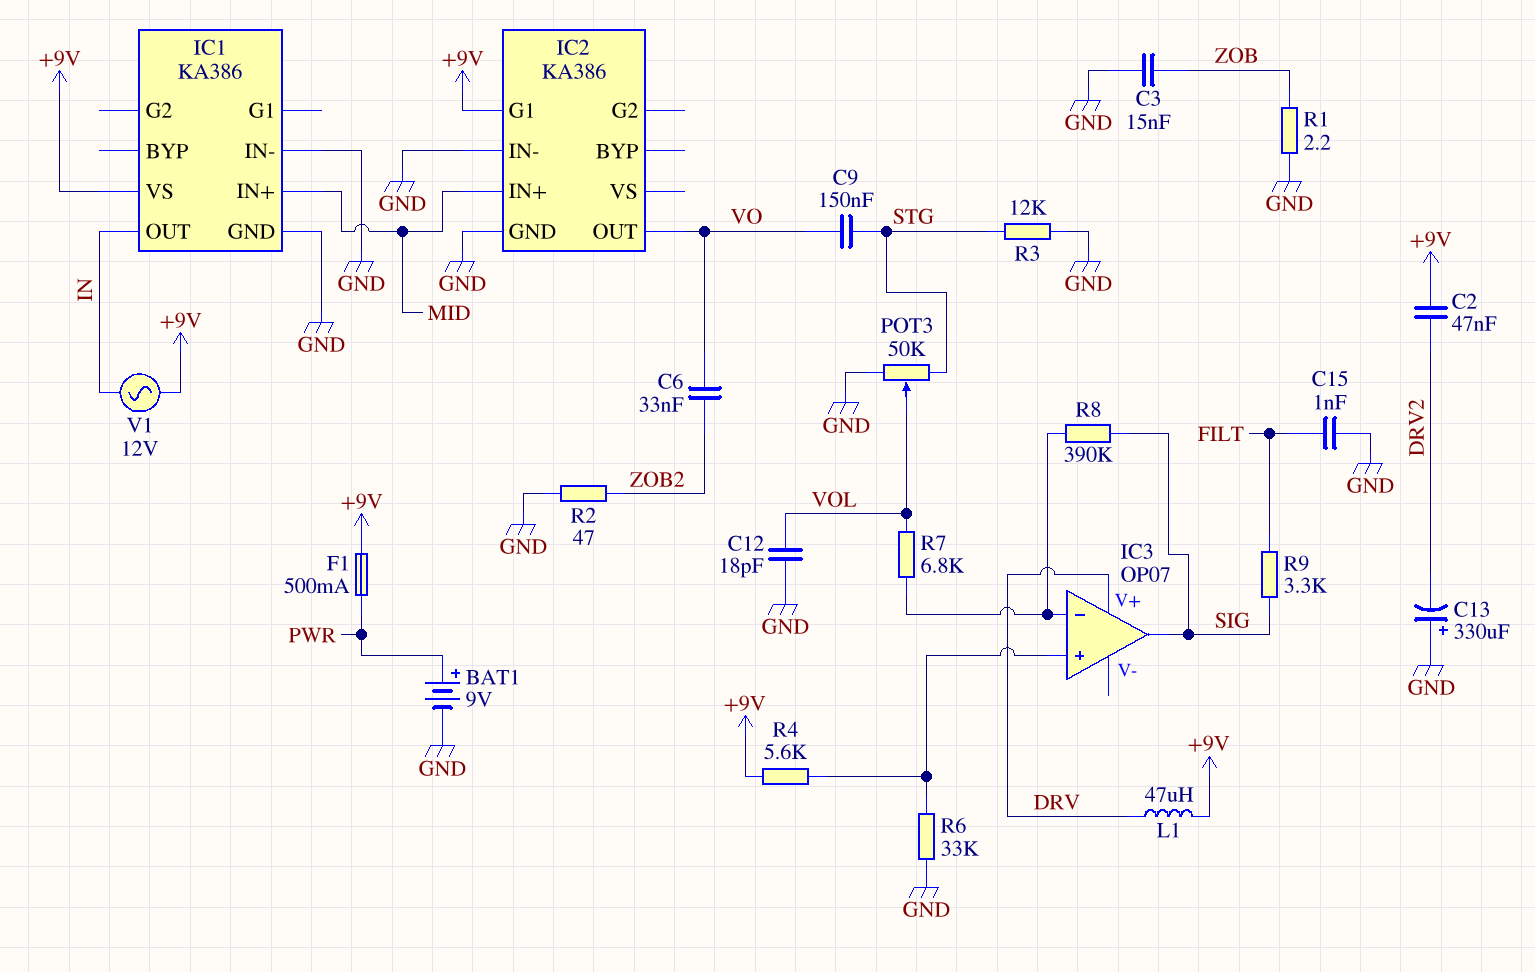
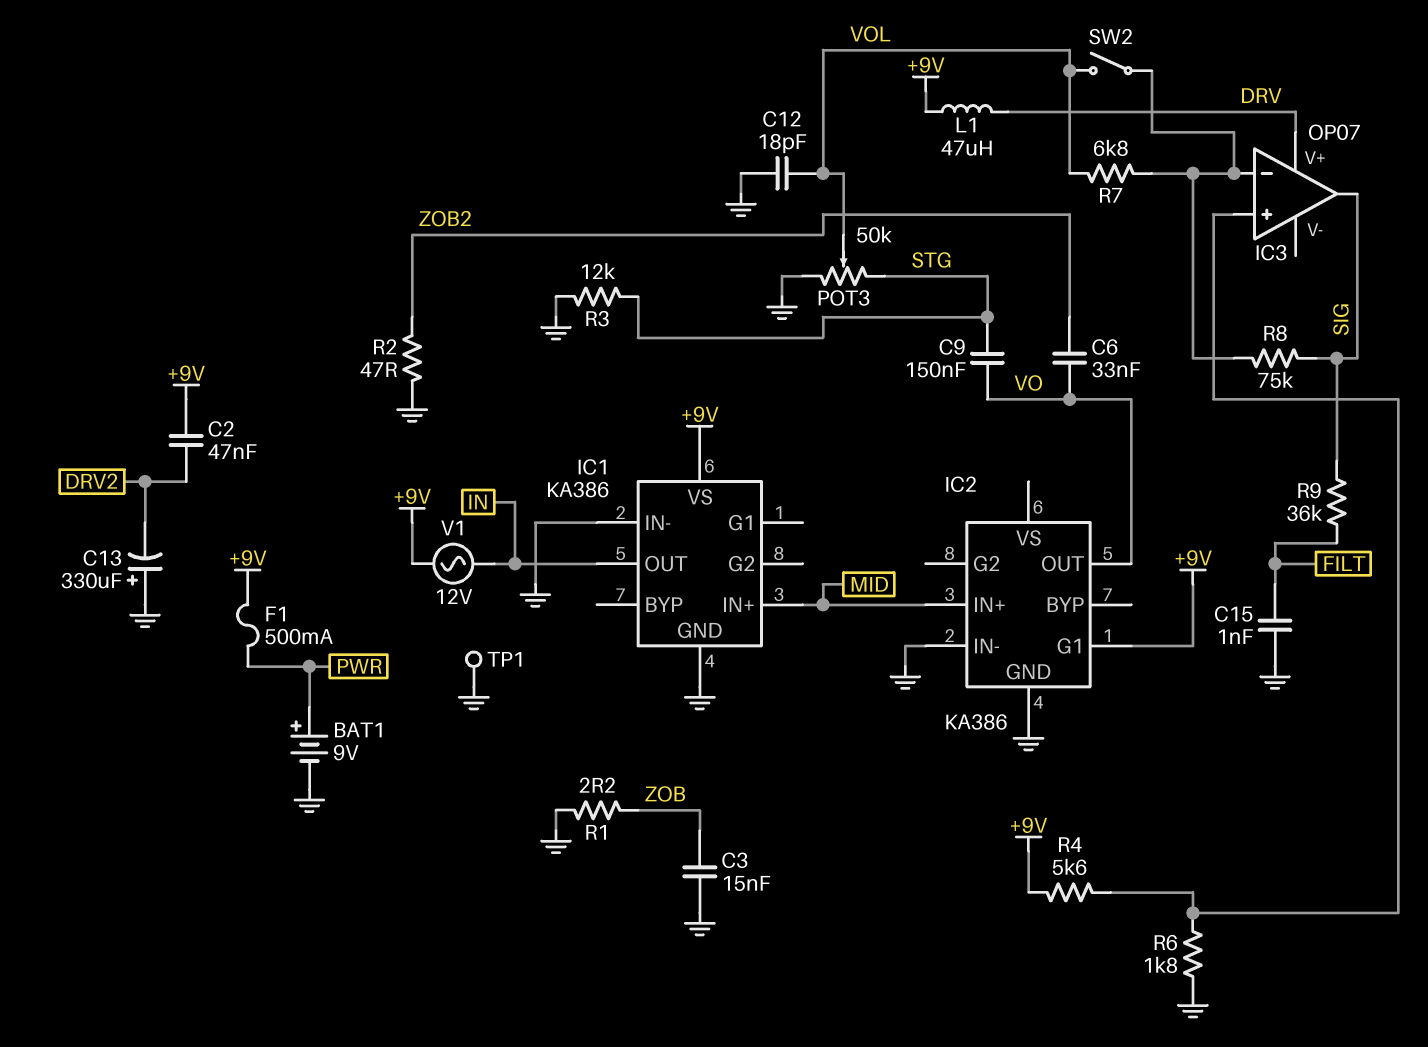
R6: 33k (GND, IC3/in+) -> 1.8k (GND, IC3/in+)
R8: 390k (IC3/in-, SIG) -> 75k (IC3/in-, SIG)
R9: 3.3k (FILT, SIG) -> 36k (FILT, SIG)
SW2: none -> switch (IC3/in-, VOL)
TP1: none -> test point (GND)

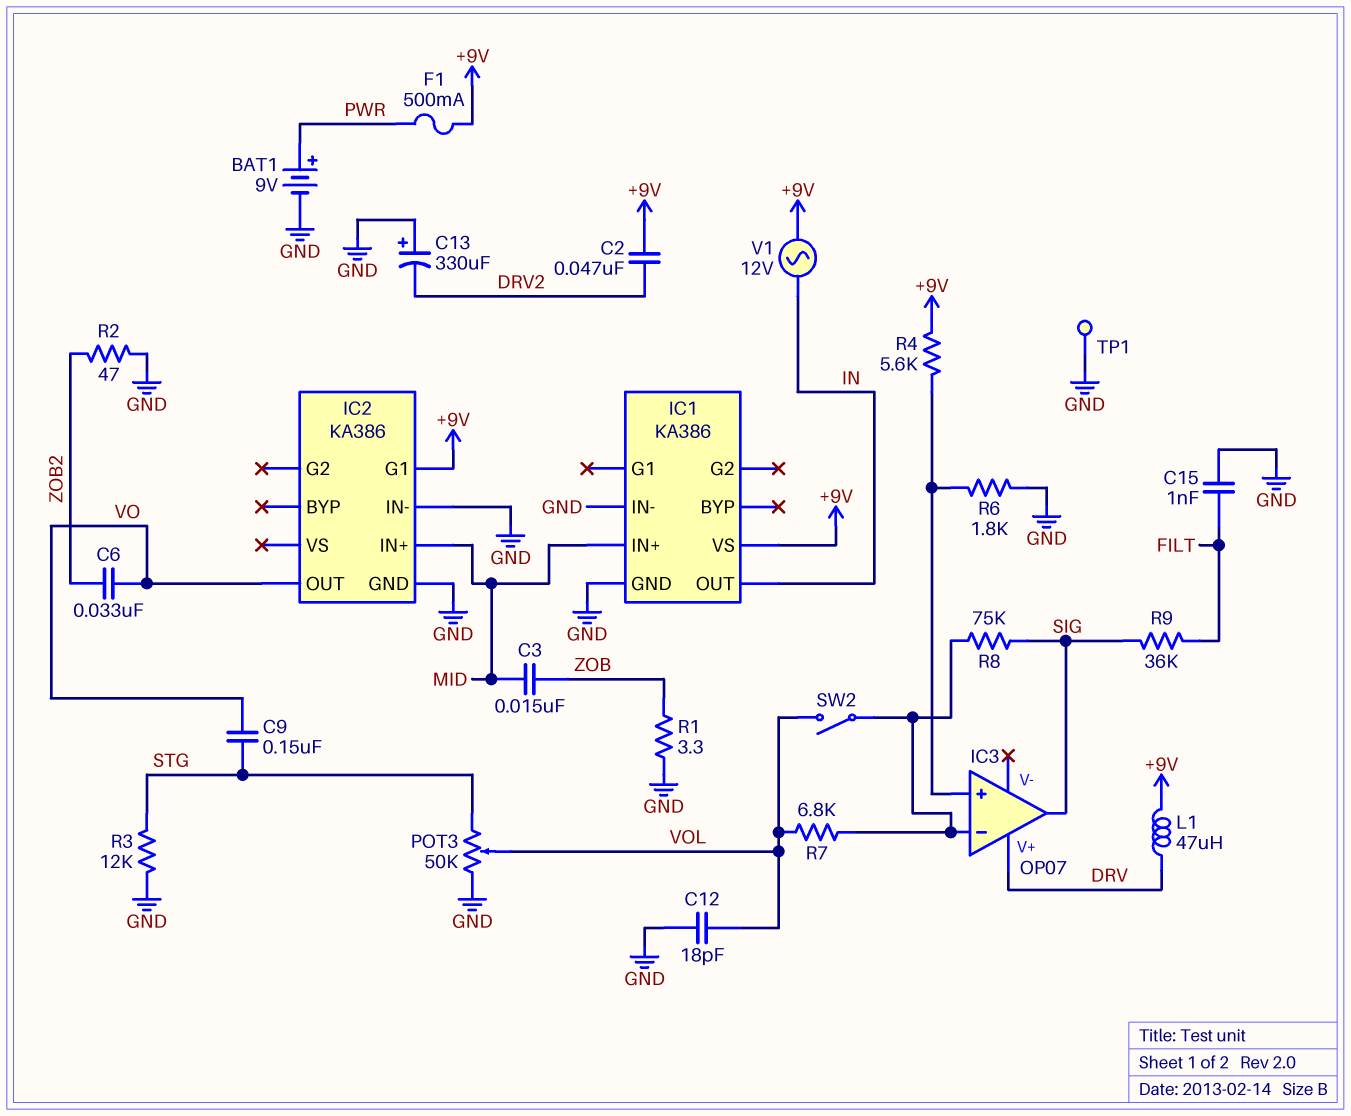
C3: 15nF (GND, ZOB) -> 15nF (MID, ZOB)
R1: 2.2 (GND, ZOB) -> 3.3 (GND, ZOB)

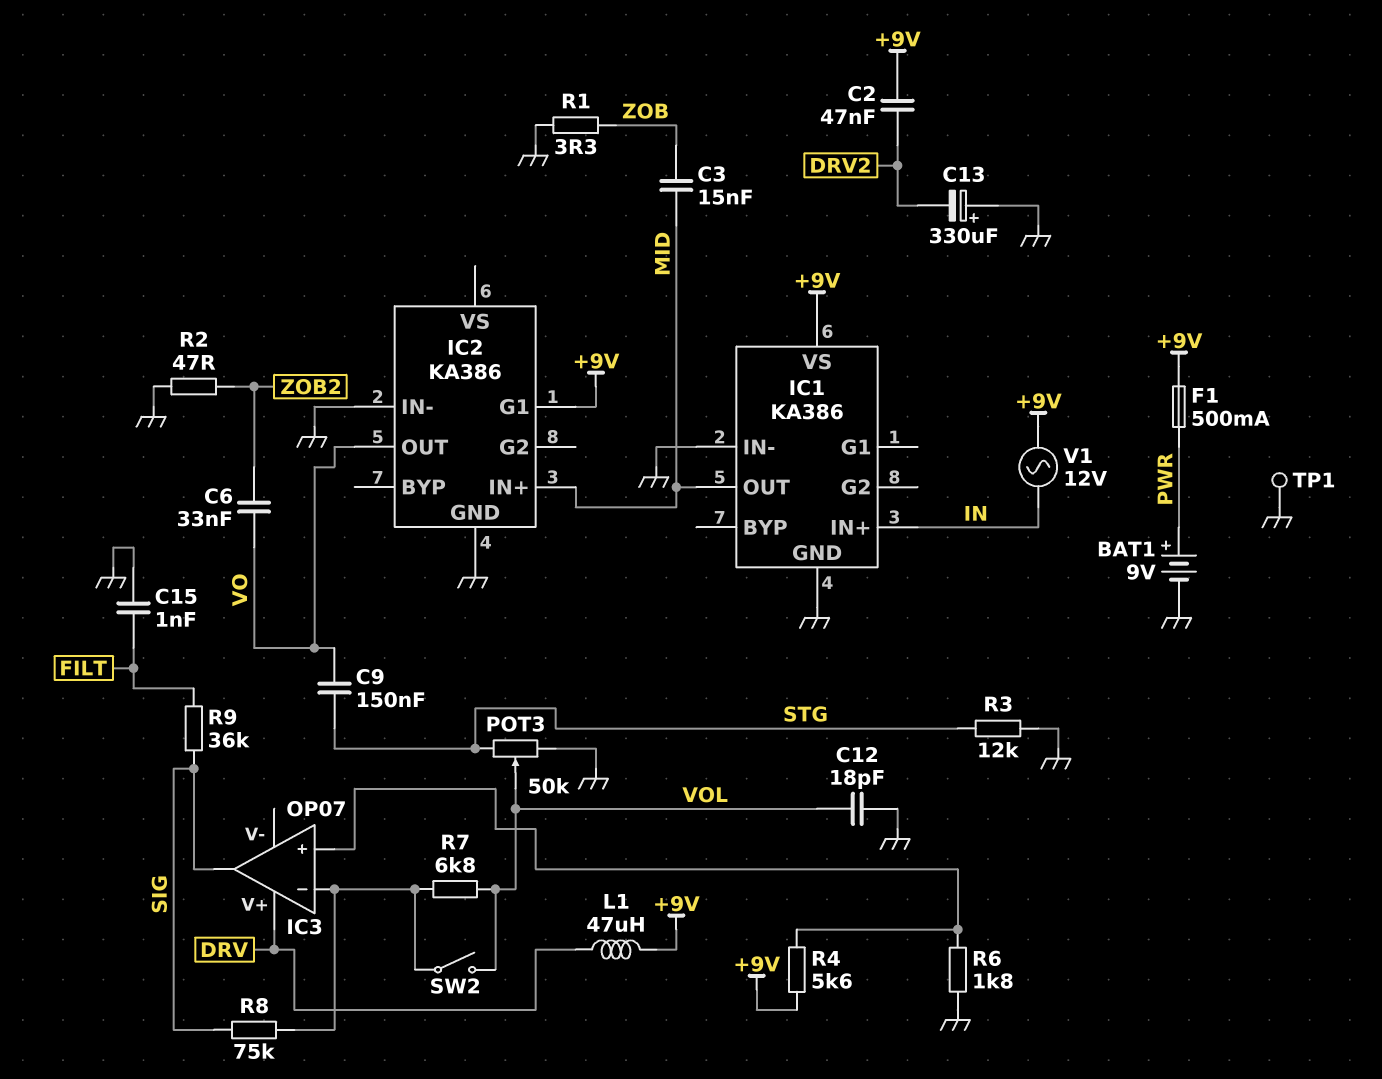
IC1 pin IN+: MID -> IN
IC1 pin OUT: IN -> MID

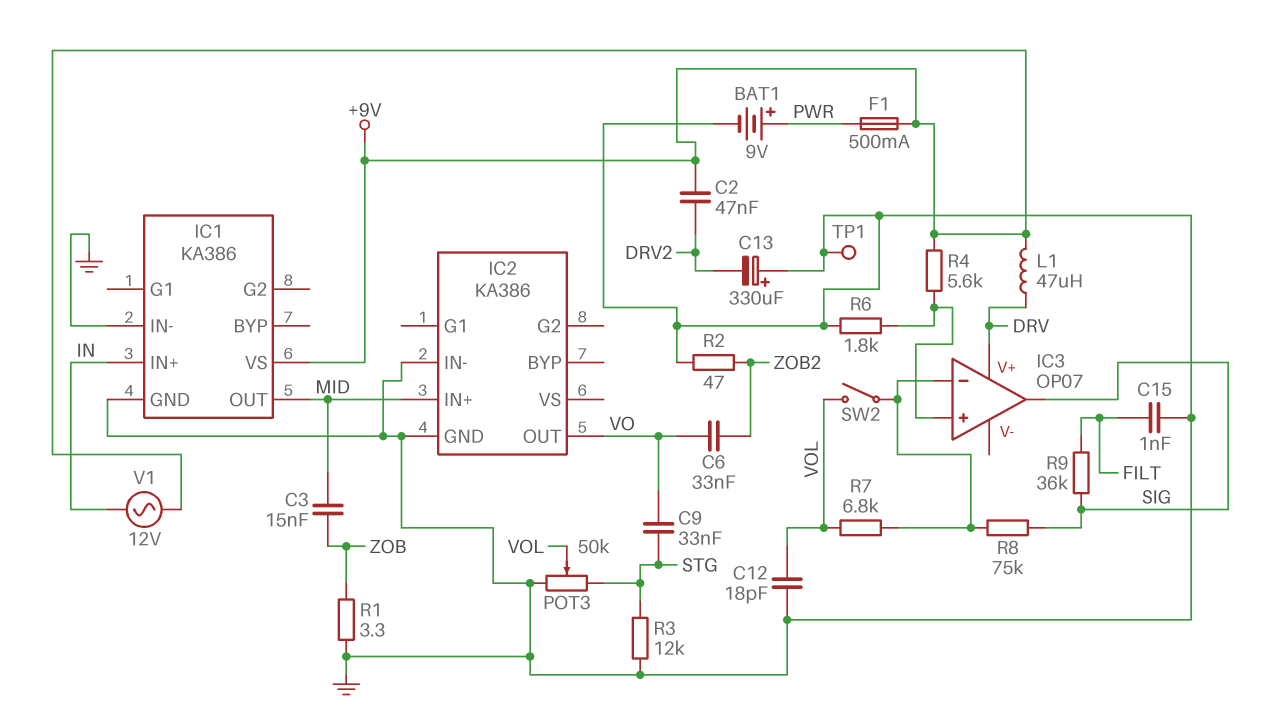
C9: 150nF (STG, VO) -> 33nF (STG, VO)
IC2 pin G1: +9V -> none

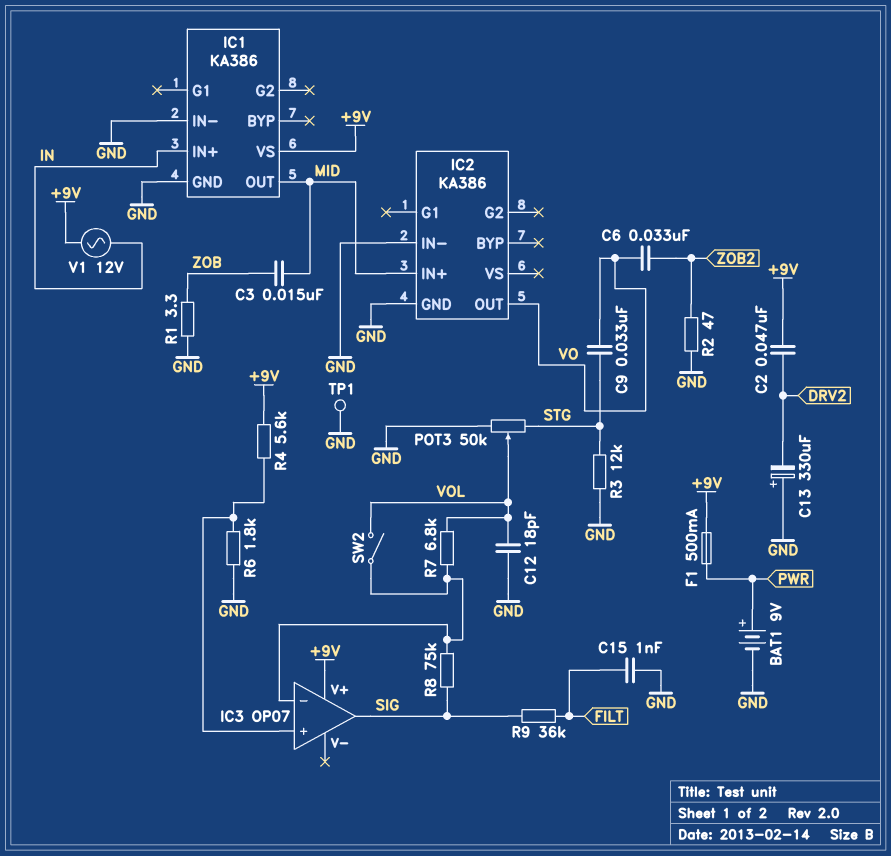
IC3 pin V+: DRV -> +9V
L1: 47uH (+9V, DRV) -> none

